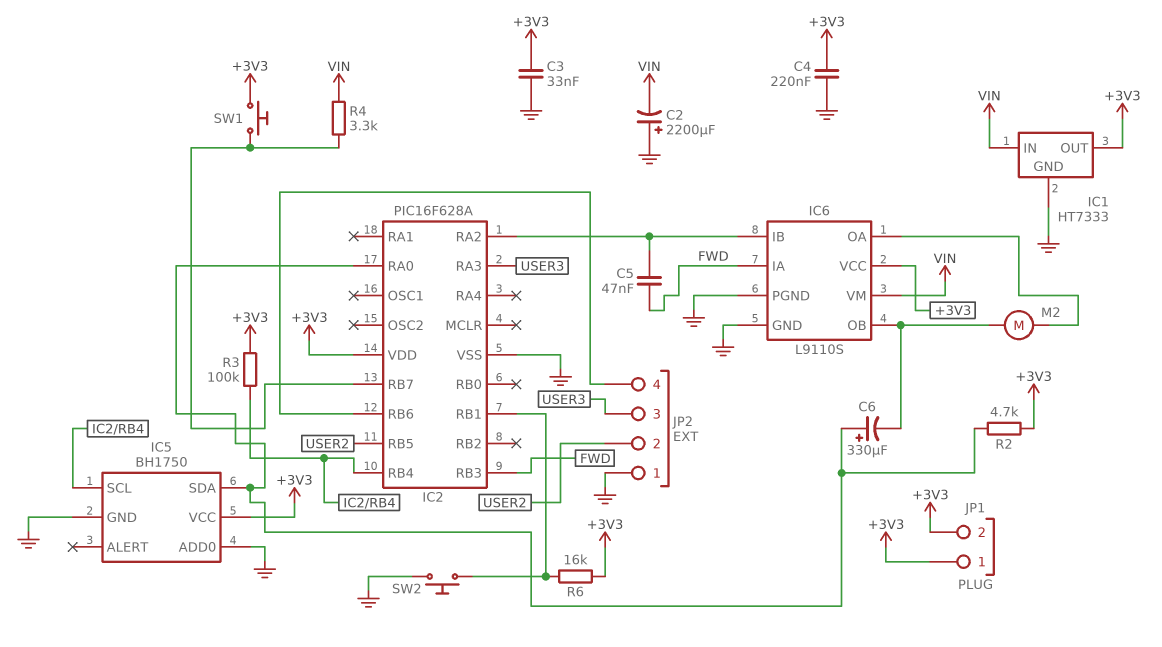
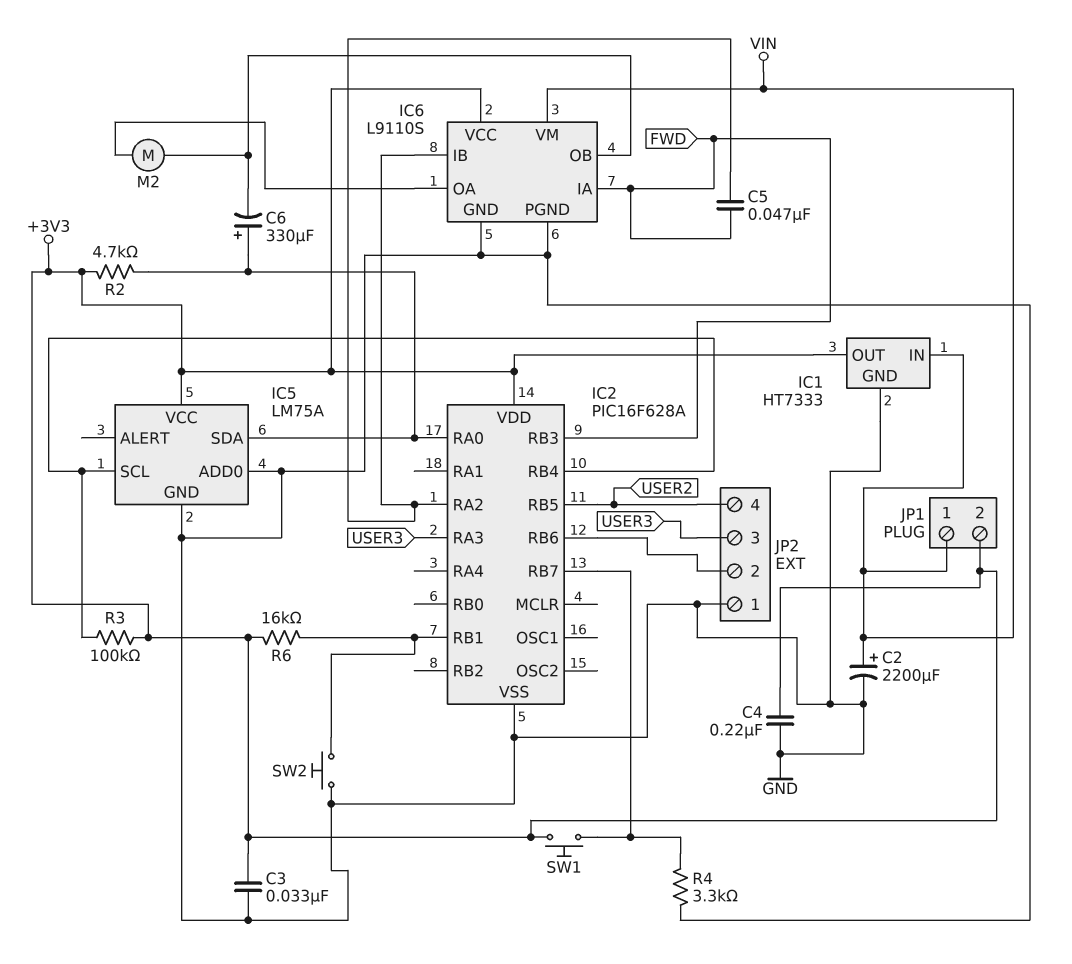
C2: 2200uF (plus GND, minus VIN) -> 2200uF (plus VIN, minus GND)
IC5: BH1750 -> LM75A
JP1 pin 1: +3V3 -> VIN
JP2 pin 2: USER2 -> IC2/RB6
JP2 pin 4: IC2/RB6 -> USER2
R4: 3.3k (IC2/RB7, VIN) -> 3.3k (GND, IC2/RB7)

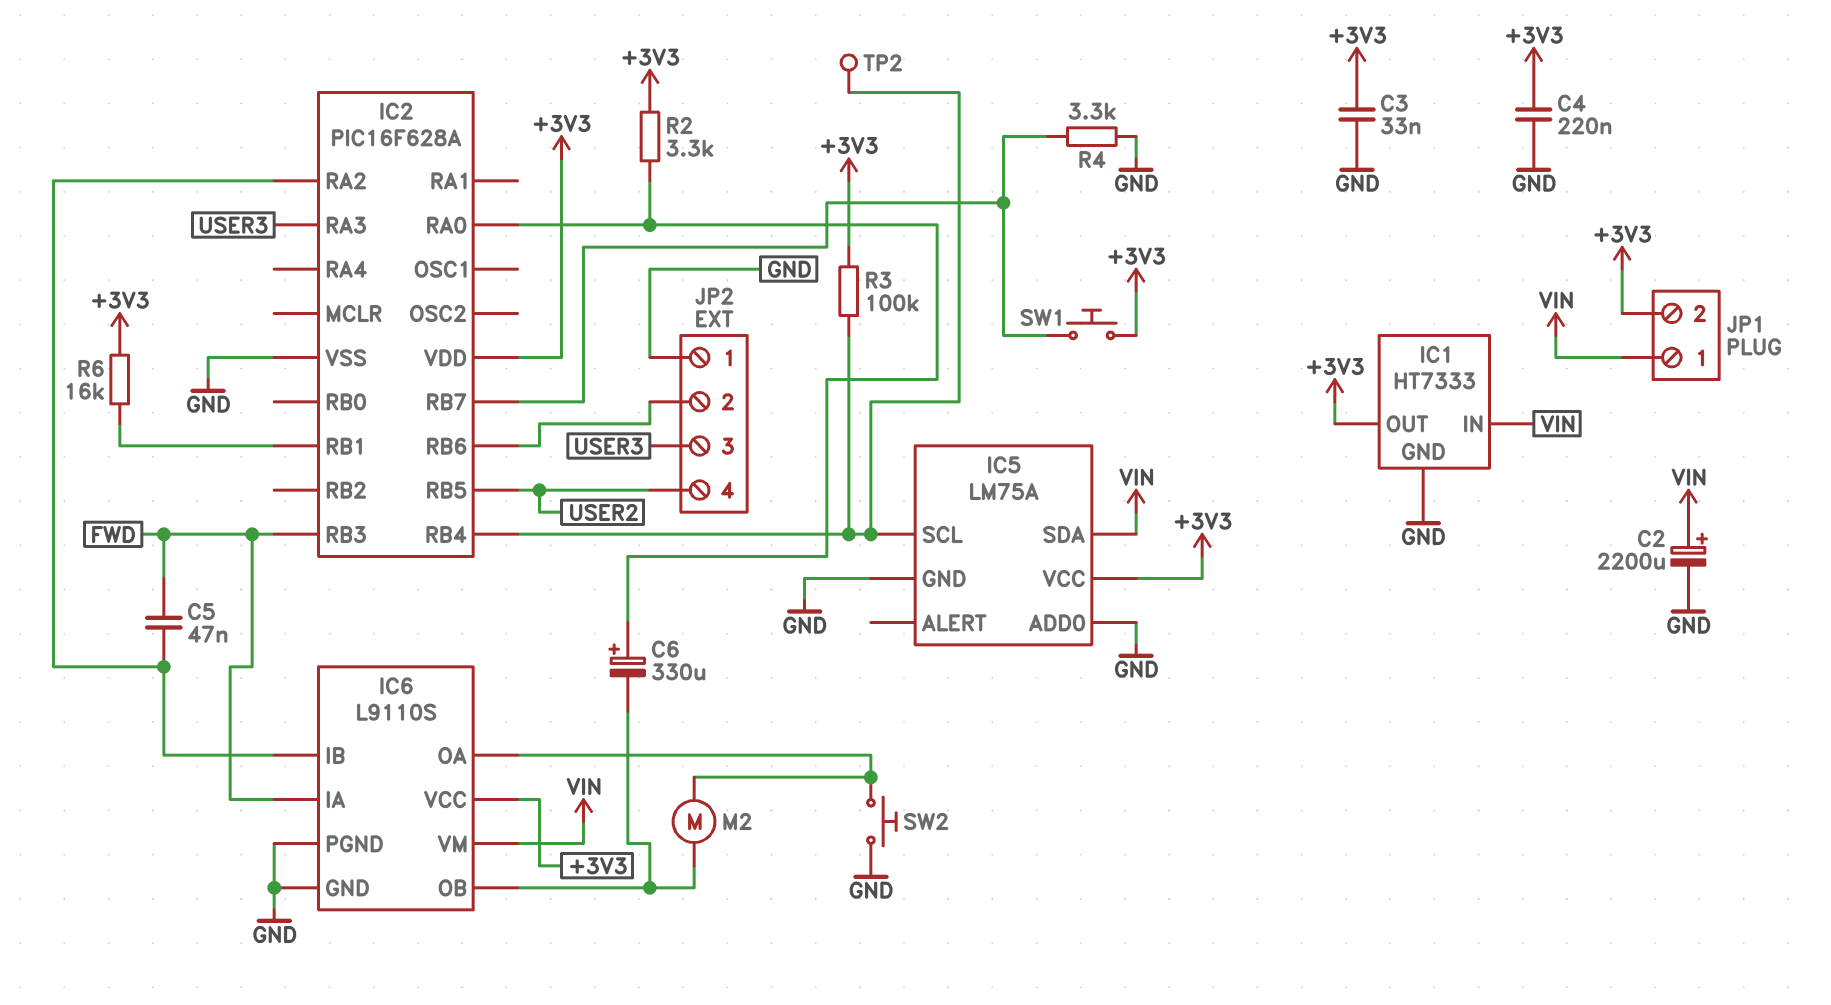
IC5 pin SDA: IC2/RA0 -> VIN
R2: 4.7k (+3V3, IC2/RA0) -> 3.3k (+3V3, IC2/RA0)
SW2: button (GND, IC2/RB1) -> button (GND, IC6/OA)
TP2: none -> test point (IC2/RB4)

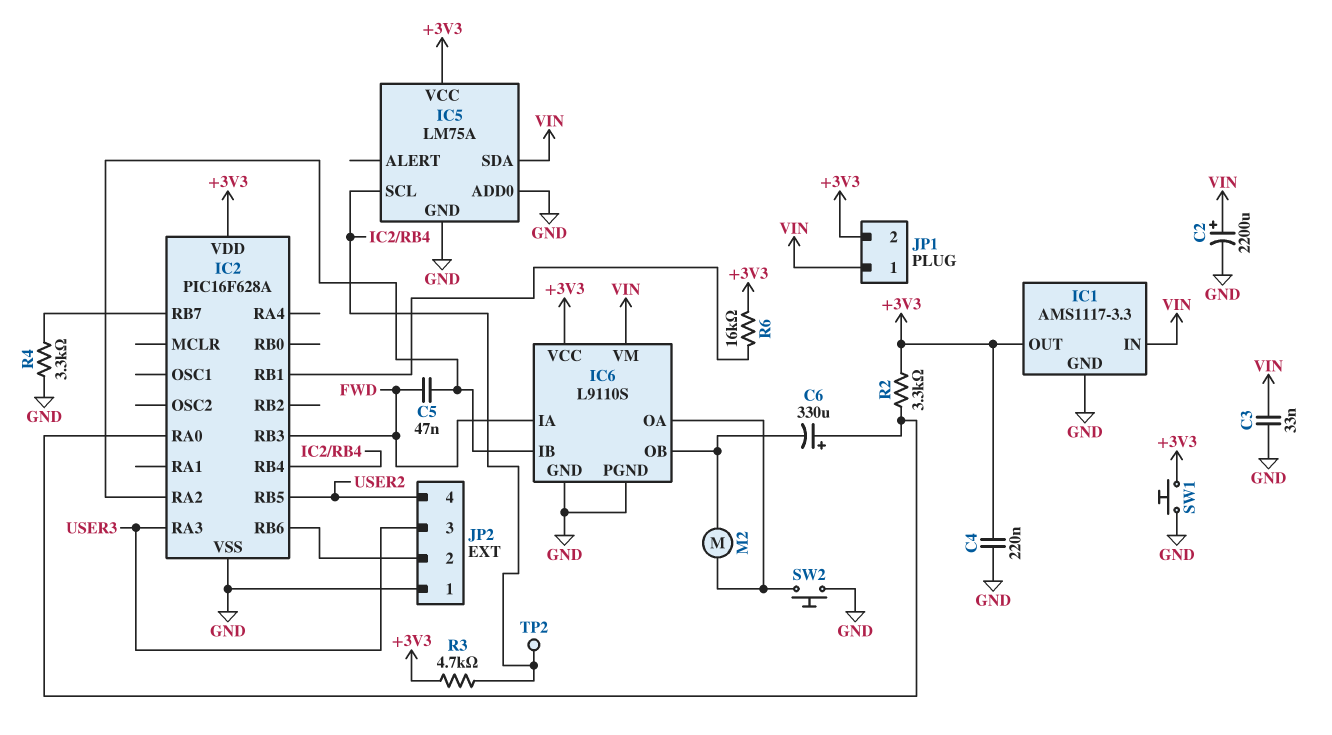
C3: 33nF (+3V3, GND) -> 33nF (GND, VIN)
IC1: HT7333 -> AMS1117-3.3
R3: 100k (+3V3, IC2/RB4) -> 4.7k (+3V3, IC2/RB4)
SW1: button (+3V3, IC2/RB7) -> button (+3V3, GND)

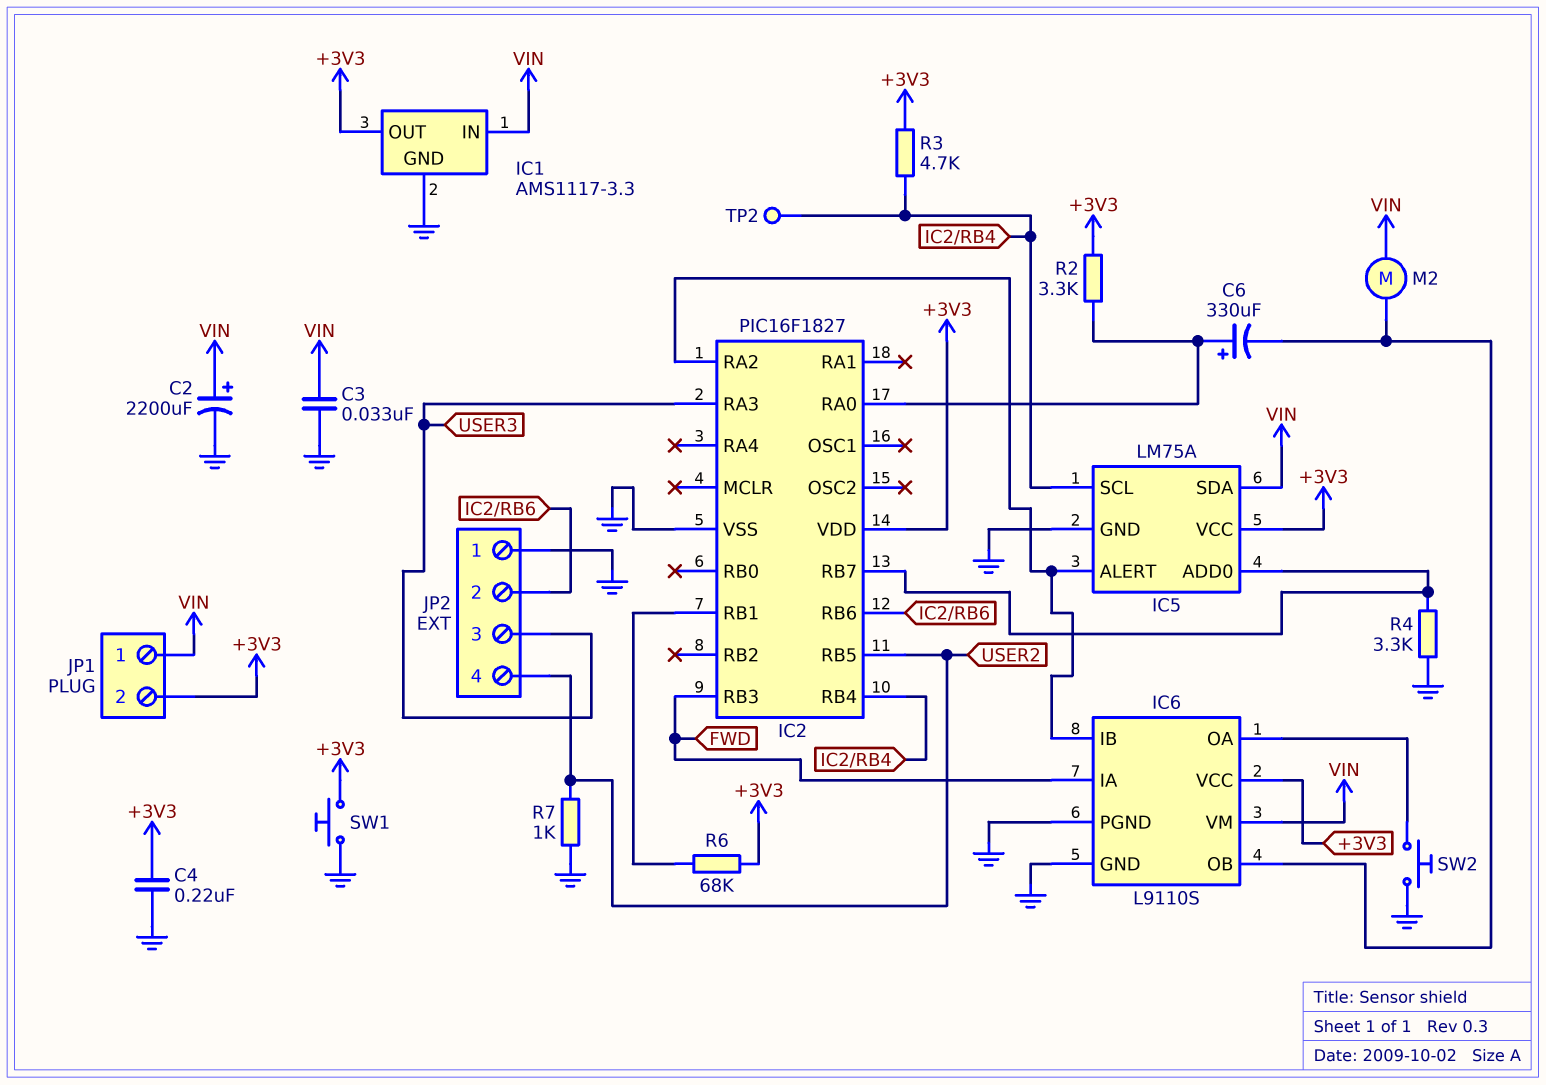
C5: 47nF (FWD, IC2/RA2) -> none
IC2: PIC16F628A -> PIC16F1827
IC5 pin ADD0: GND -> IC2/RB7
IC5 pin ALERT: none -> IC2/RA2
M2: motor (IC6/OA, IC6/OB) -> motor (IC6/OB, VIN)
R6: 16k (+3V3, IC2/RB1) -> 68k (+3V3, IC2/RB1)
R7: none -> 1k (GND, USER2)

